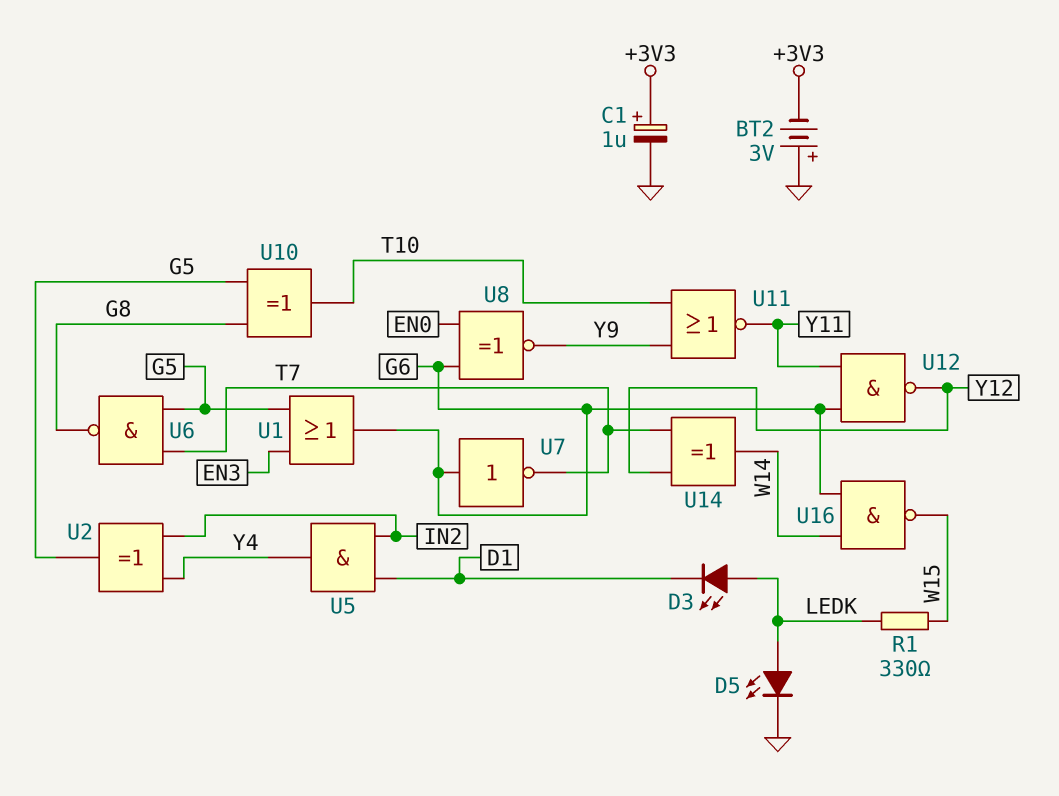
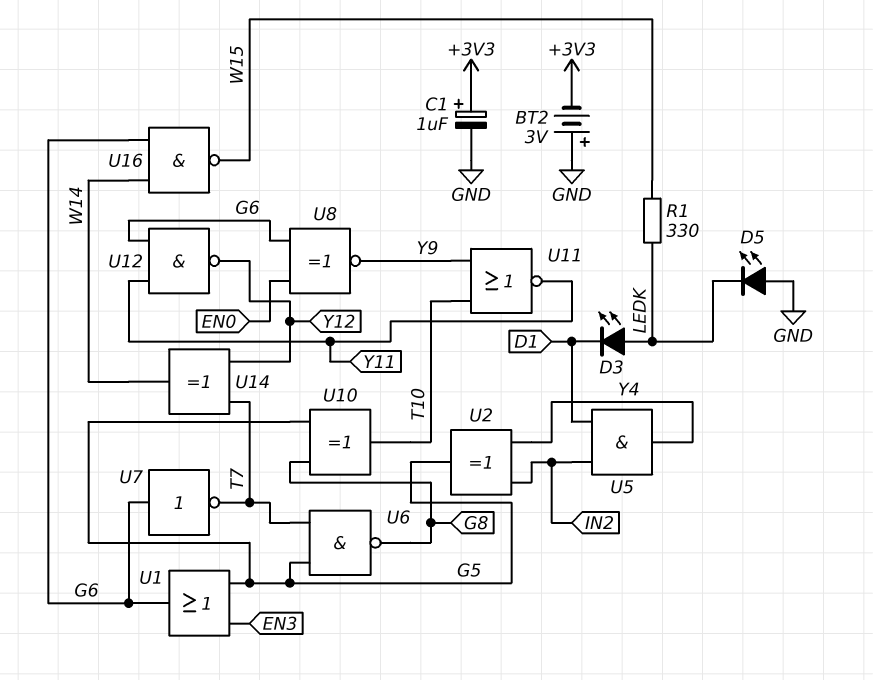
D5: LED (A LEDK, K GND) -> LED (A GND, K LEDK)

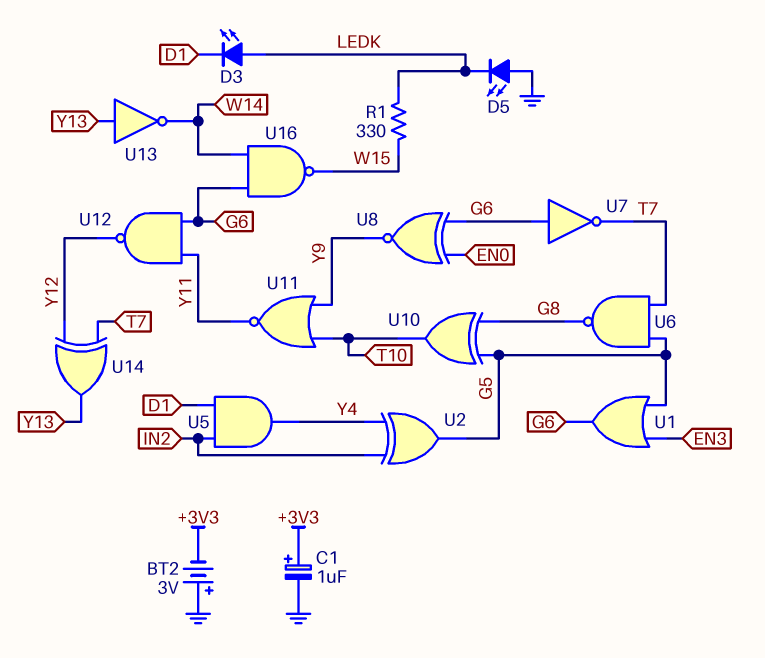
U13: none -> NOT (in Y13, out W14)
U14: XOR (in T7, in Y12, out W14) -> XOR (in T7, in Y12, out Y13)

